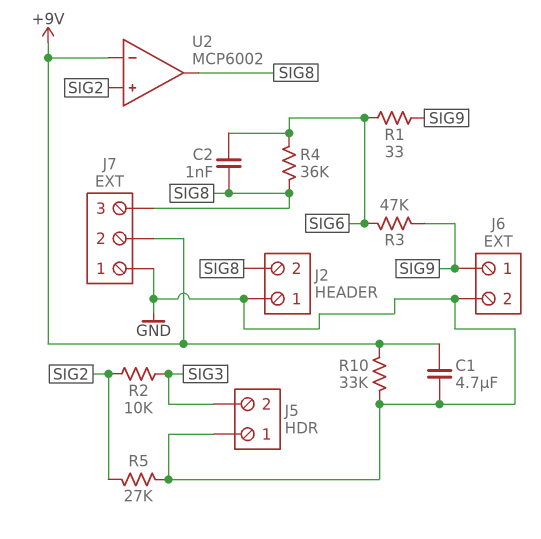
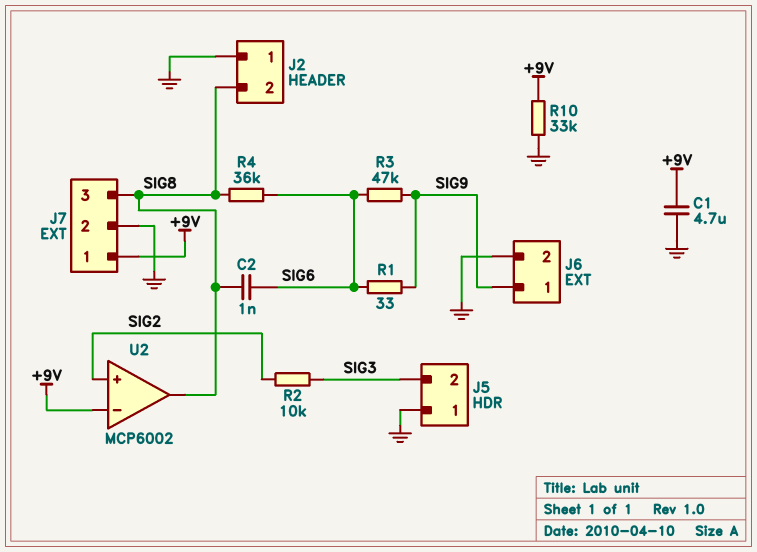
J7 pin 1: GND -> +9V
J7 pin 2: +9V -> GND
R5: 27k (GND, SIG2) -> none

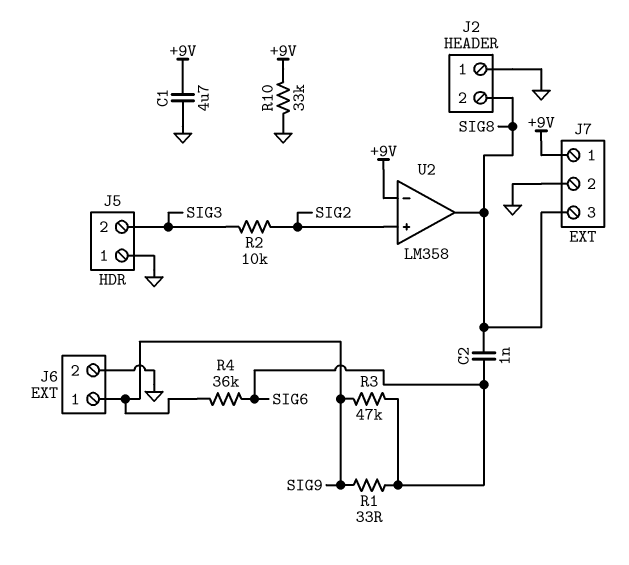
R4: 36k (SIG6, SIG8) -> 36k (SIG6, SIG9)
U2: MCP6002 -> LM358

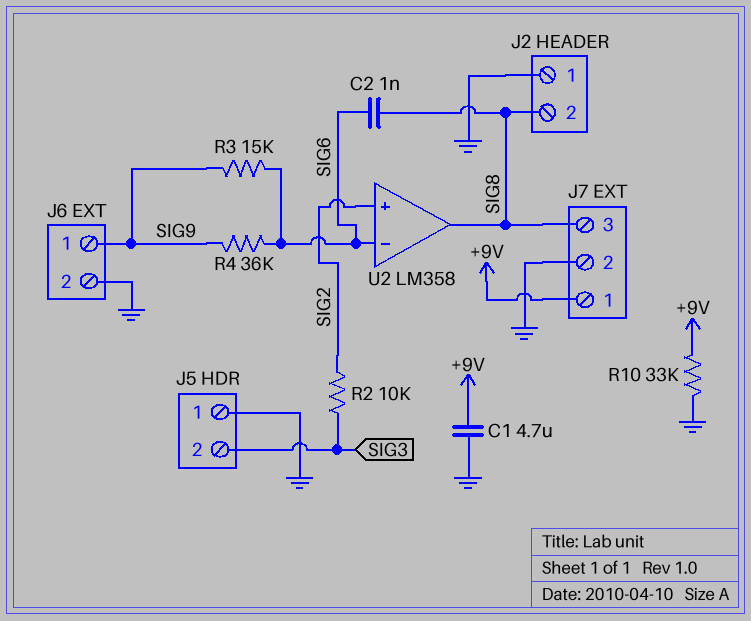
R1: 33 (SIG6, SIG9) -> none
R3: 47k (SIG6, SIG9) -> 15k (SIG6, SIG9)
U2 pin in-: +9V -> SIG6

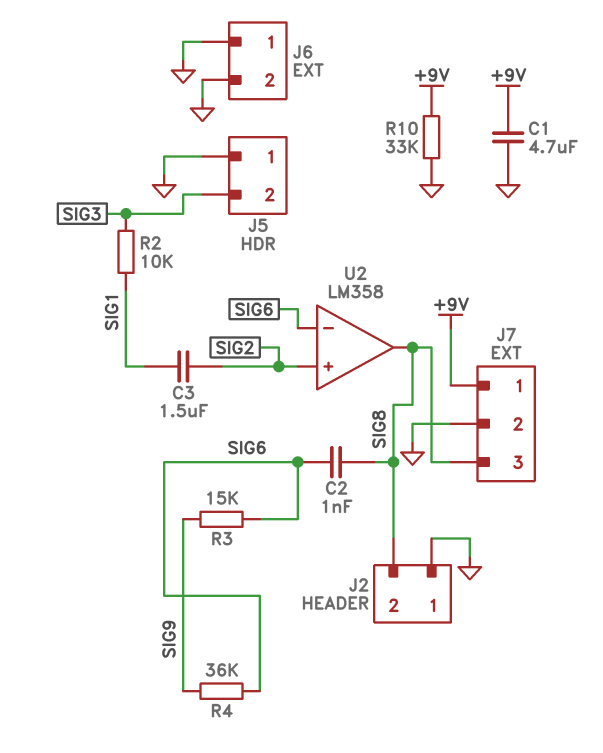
C3: none -> 1.5uF (SIG1, SIG2)
J6 pin 1: SIG9 -> GND
R2: 10k (SIG2, SIG3) -> 10k (SIG1, SIG3)

